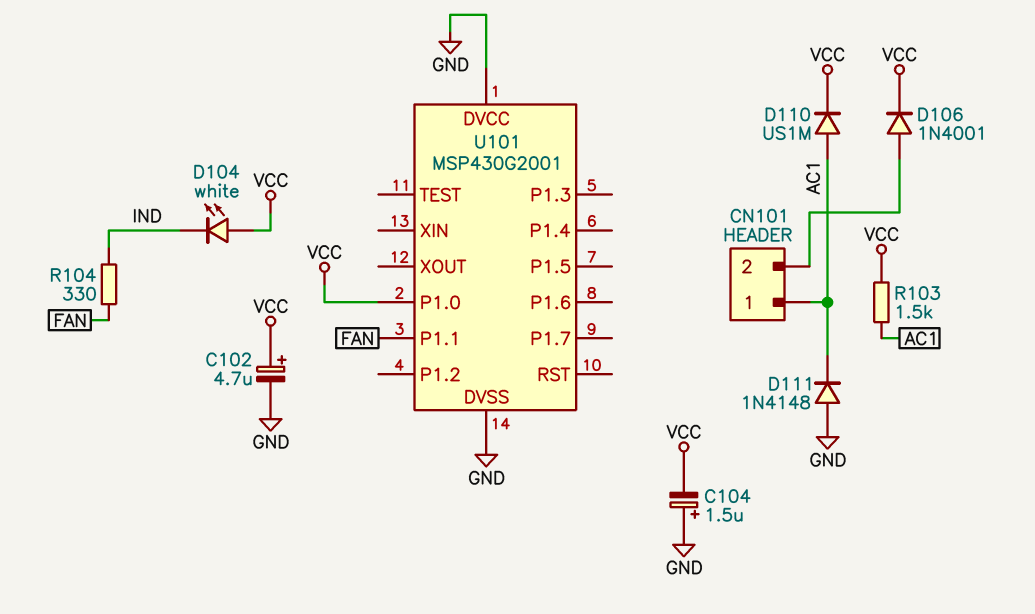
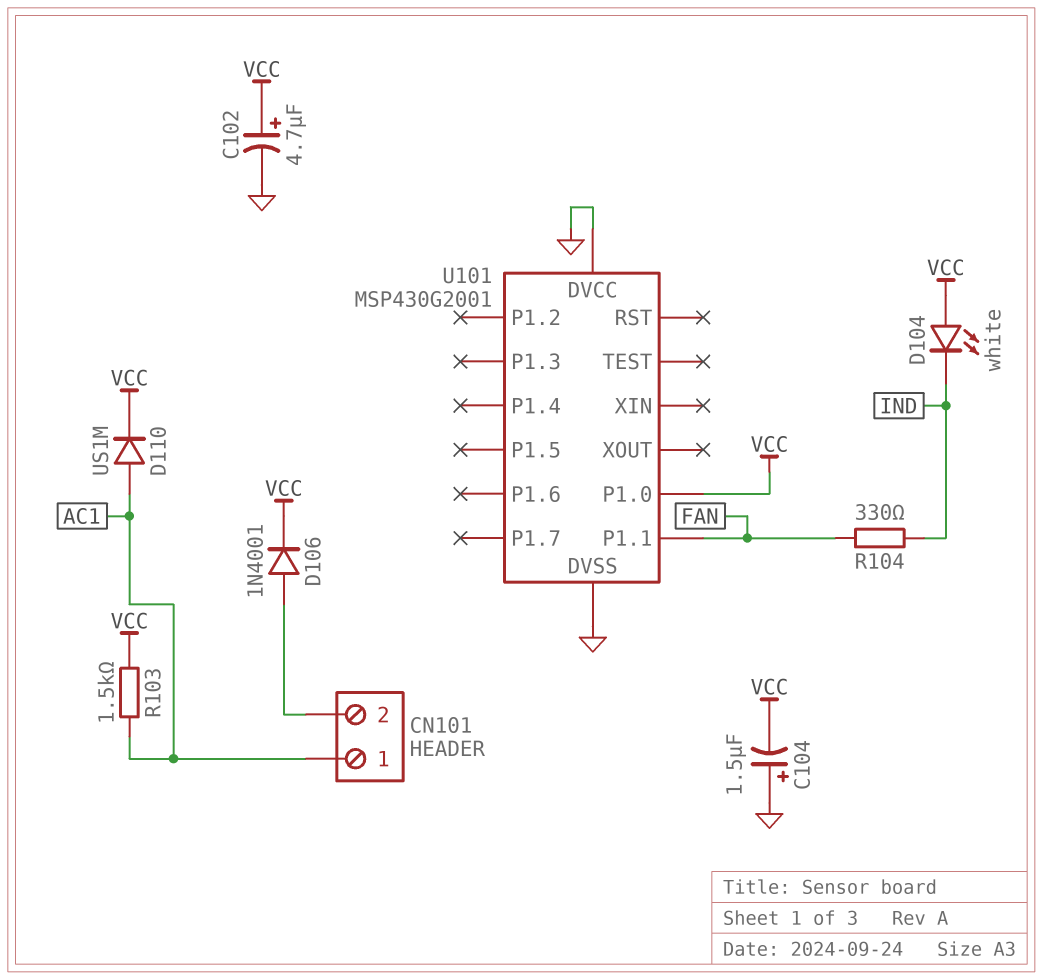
D111: diode 1N4148 (A GND, K AC1) -> none

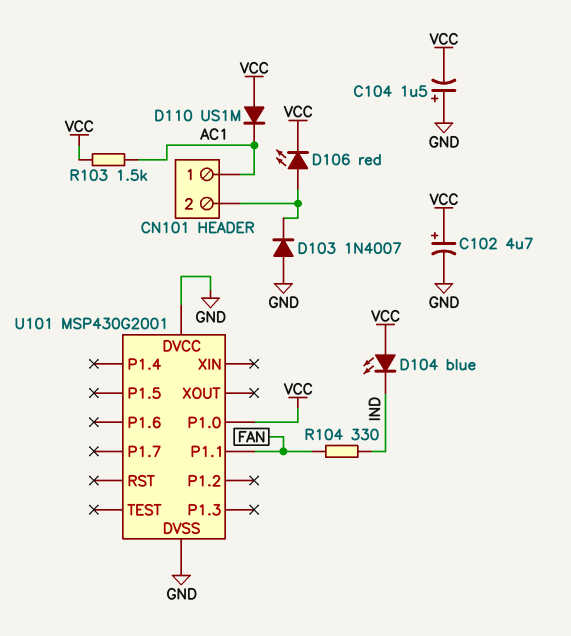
D103: none -> diode 1N4007 (A GND, K CN101/2)
D104: LED white (A VCC, K IND) -> LED blue (A VCC, K IND)
D106: diode 1N4001 (A CN101/2, K VCC) -> LED red (A CN101/2, K VCC)
D110: diode US1M (A AC1, K VCC) -> diode US1M (A VCC, K AC1)

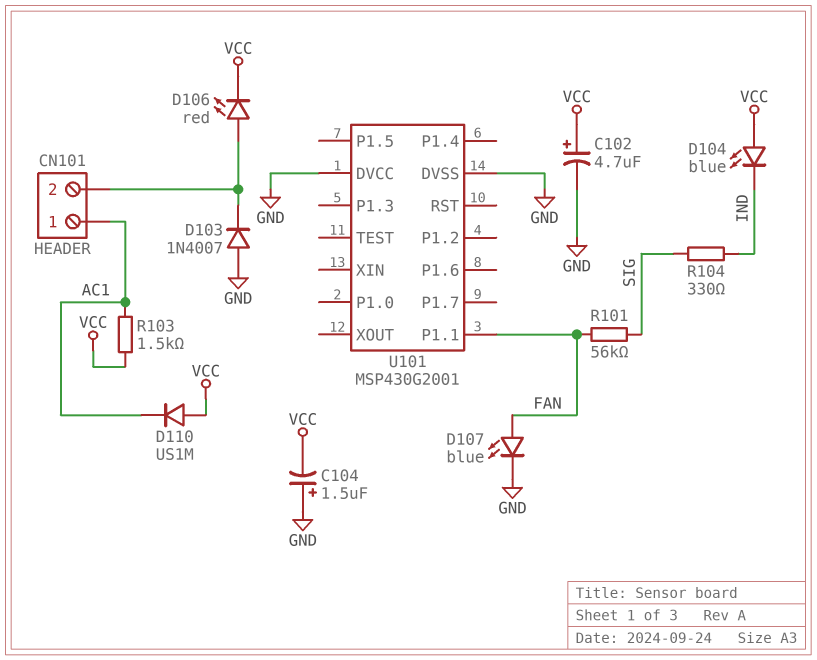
D107: none -> LED blue (A FAN, K GND)
R101: none -> 56k (FAN, SIG)
R104: 330 (FAN, IND) -> 330 (IND, SIG)
U101 pin P1.0: VCC -> none

